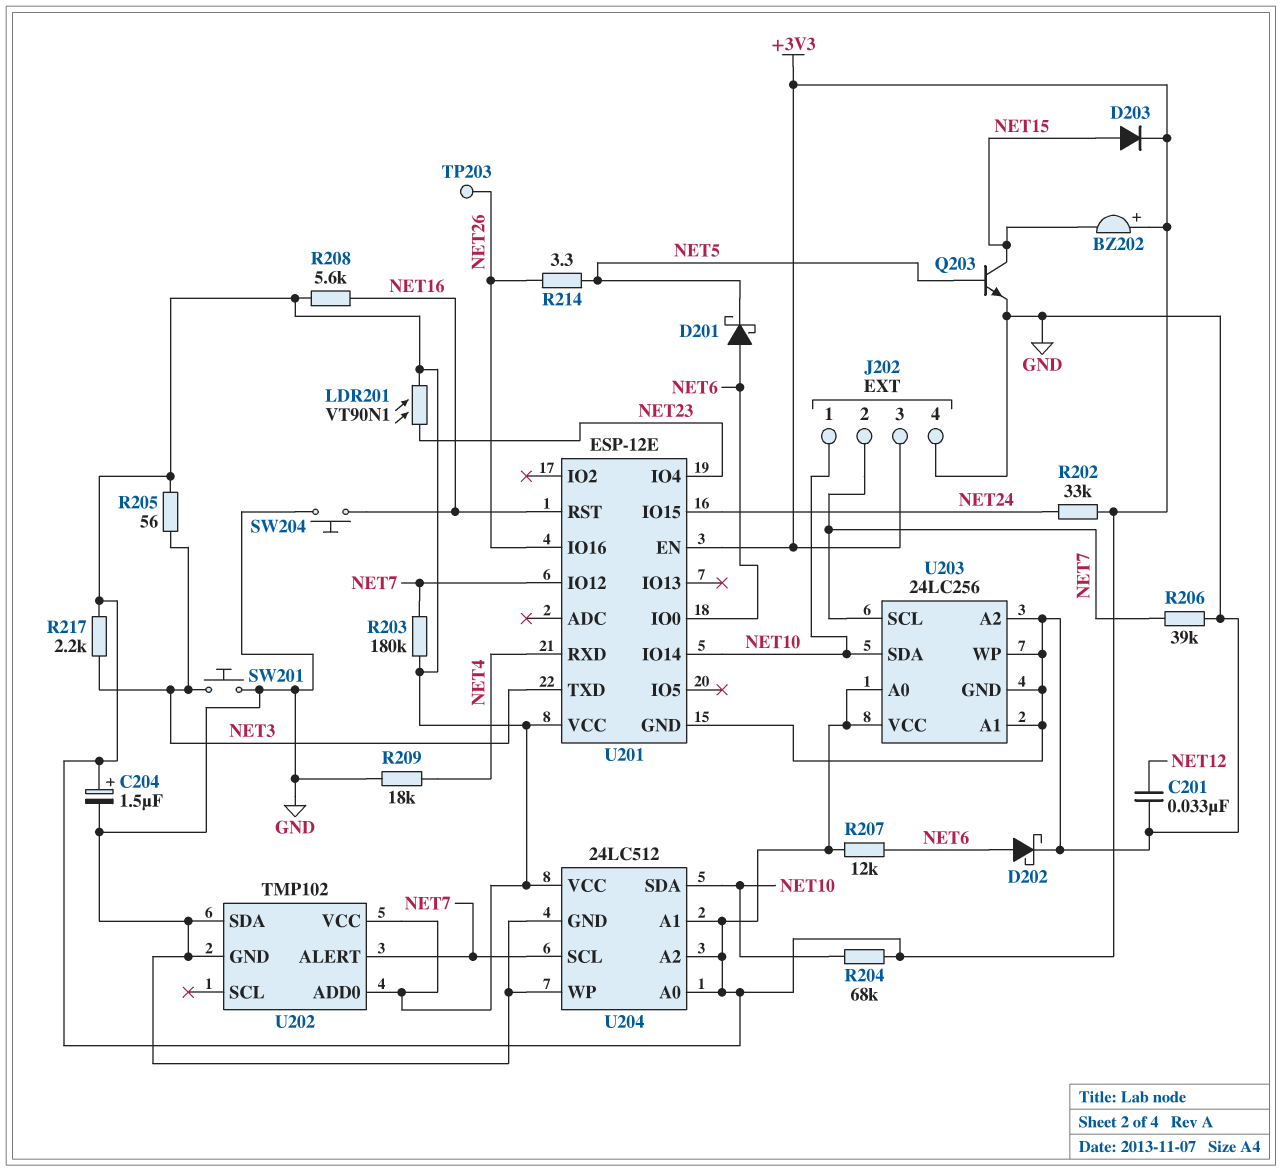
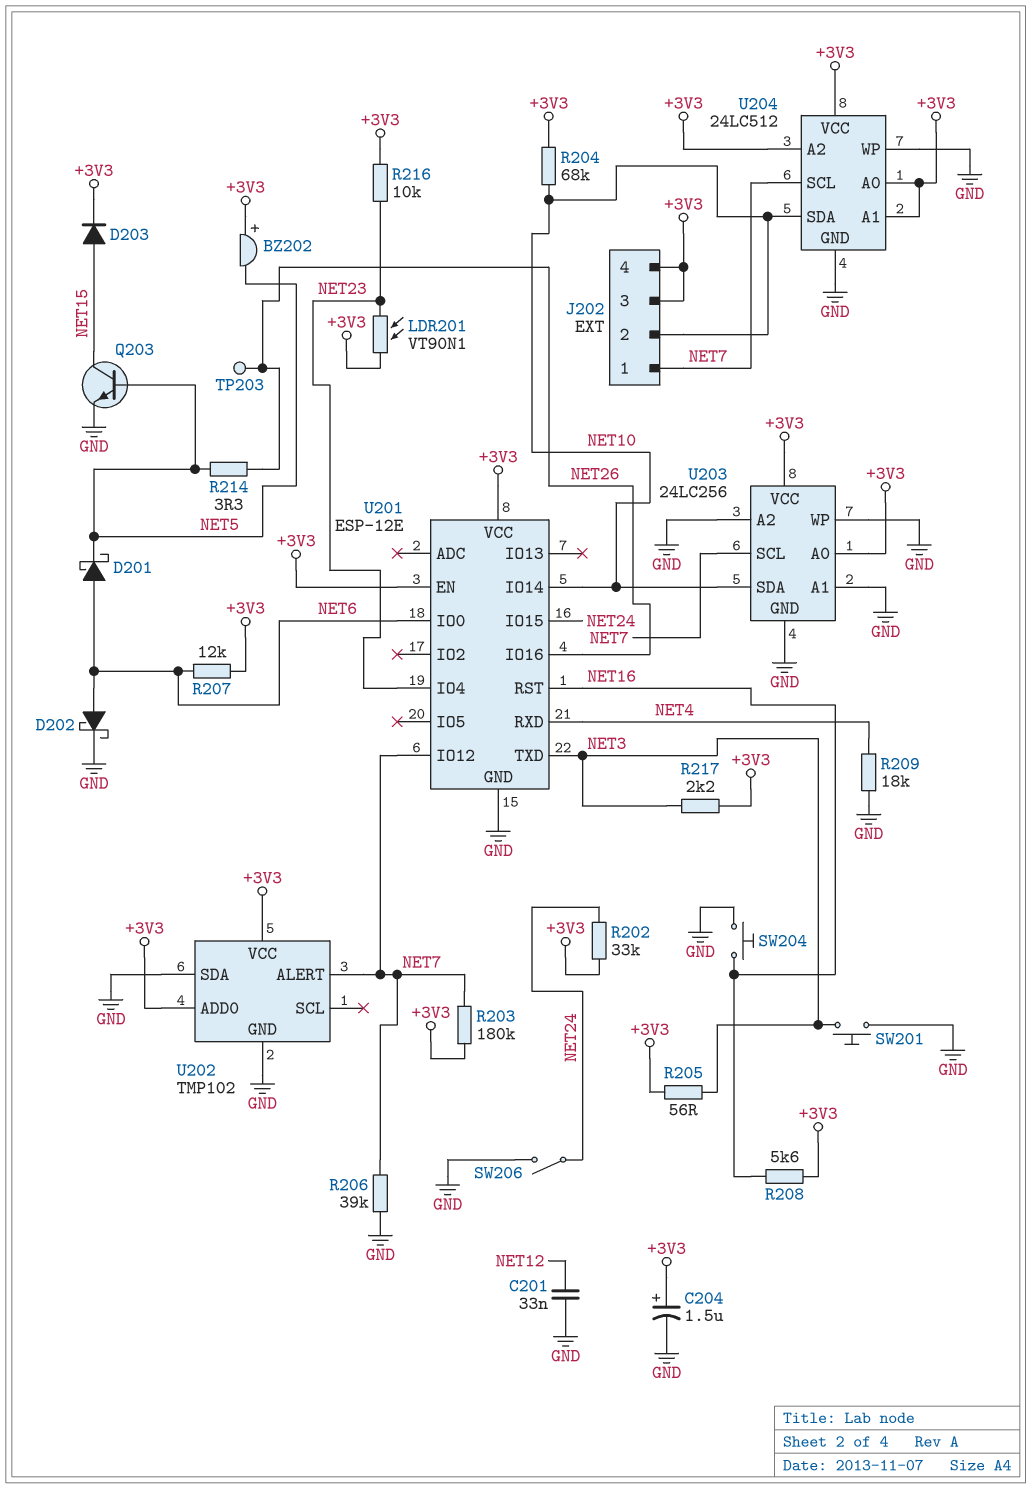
BZ202: buzzer (plus +3V3, minus NET15) -> buzzer (plus +3V3, minus NET5)
J202 pin 1: NET10 -> NET7
J202 pin 2: NET7 -> NET10
J202 pin 4: GND -> +3V3
R216: none -> 10k (+3V3, NET23)
SW206: none -> switch (GND, NET24)

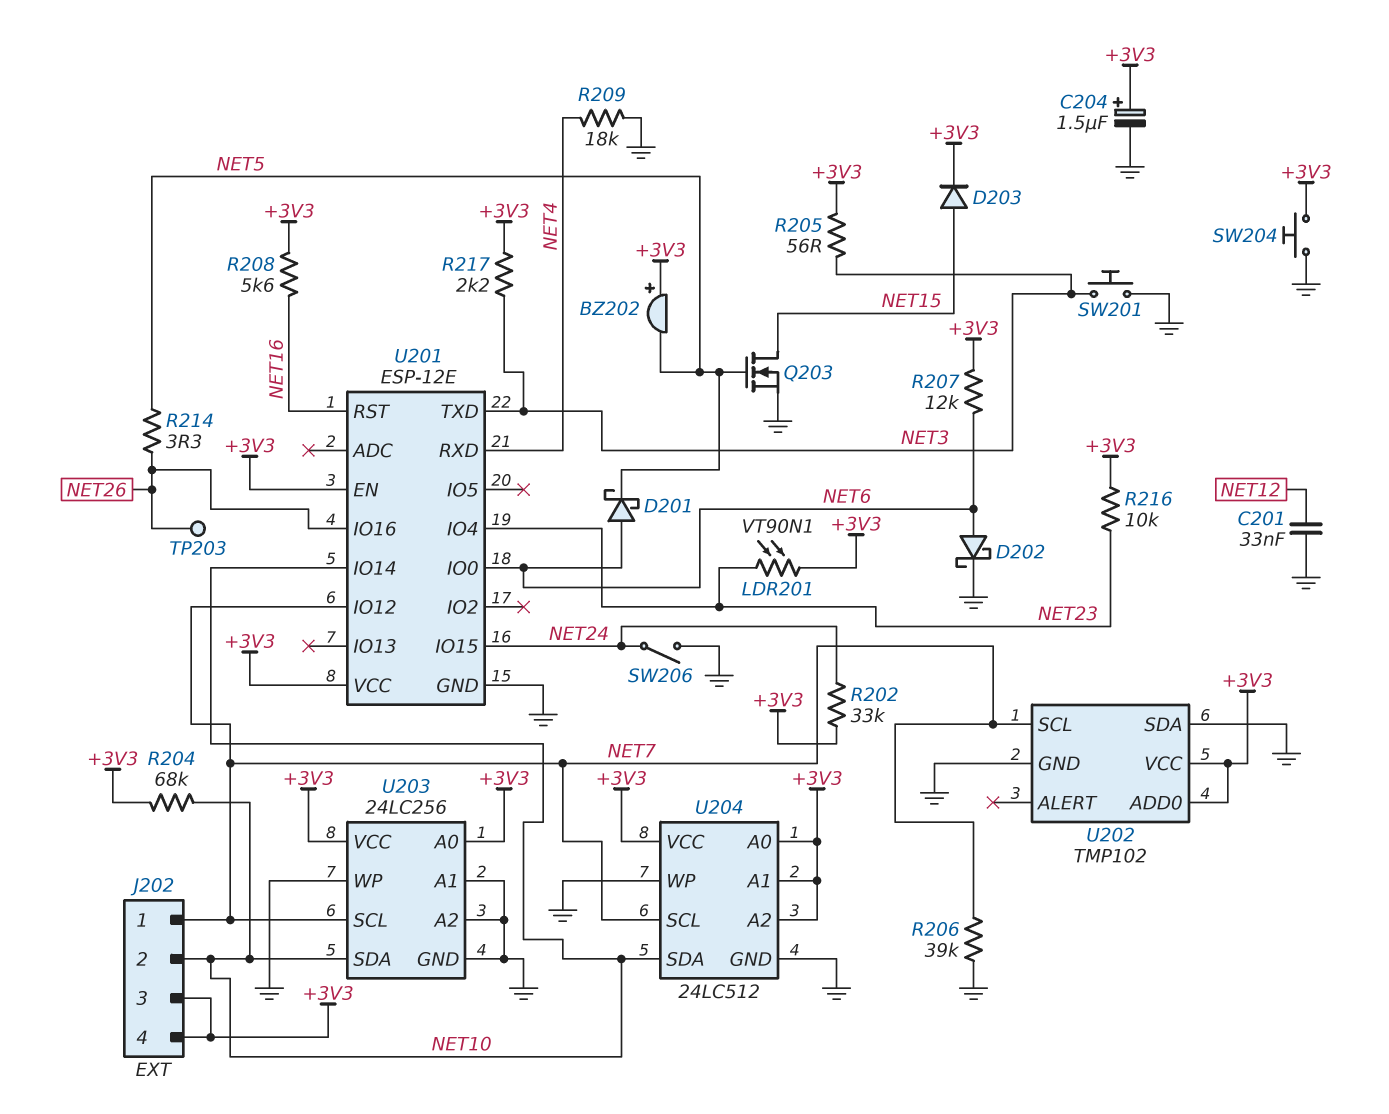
Q203: NPN (B NET5, C NET15, E GND) -> NMOS (G NET5, D NET15, S GND)
R203: 180k (+3V3, NET7) -> none
SW204: button (GND, NET16) -> button (+3V3, GND)
U202 pin ALERT: NET7 -> none
U202 pin SCL: none -> NET7

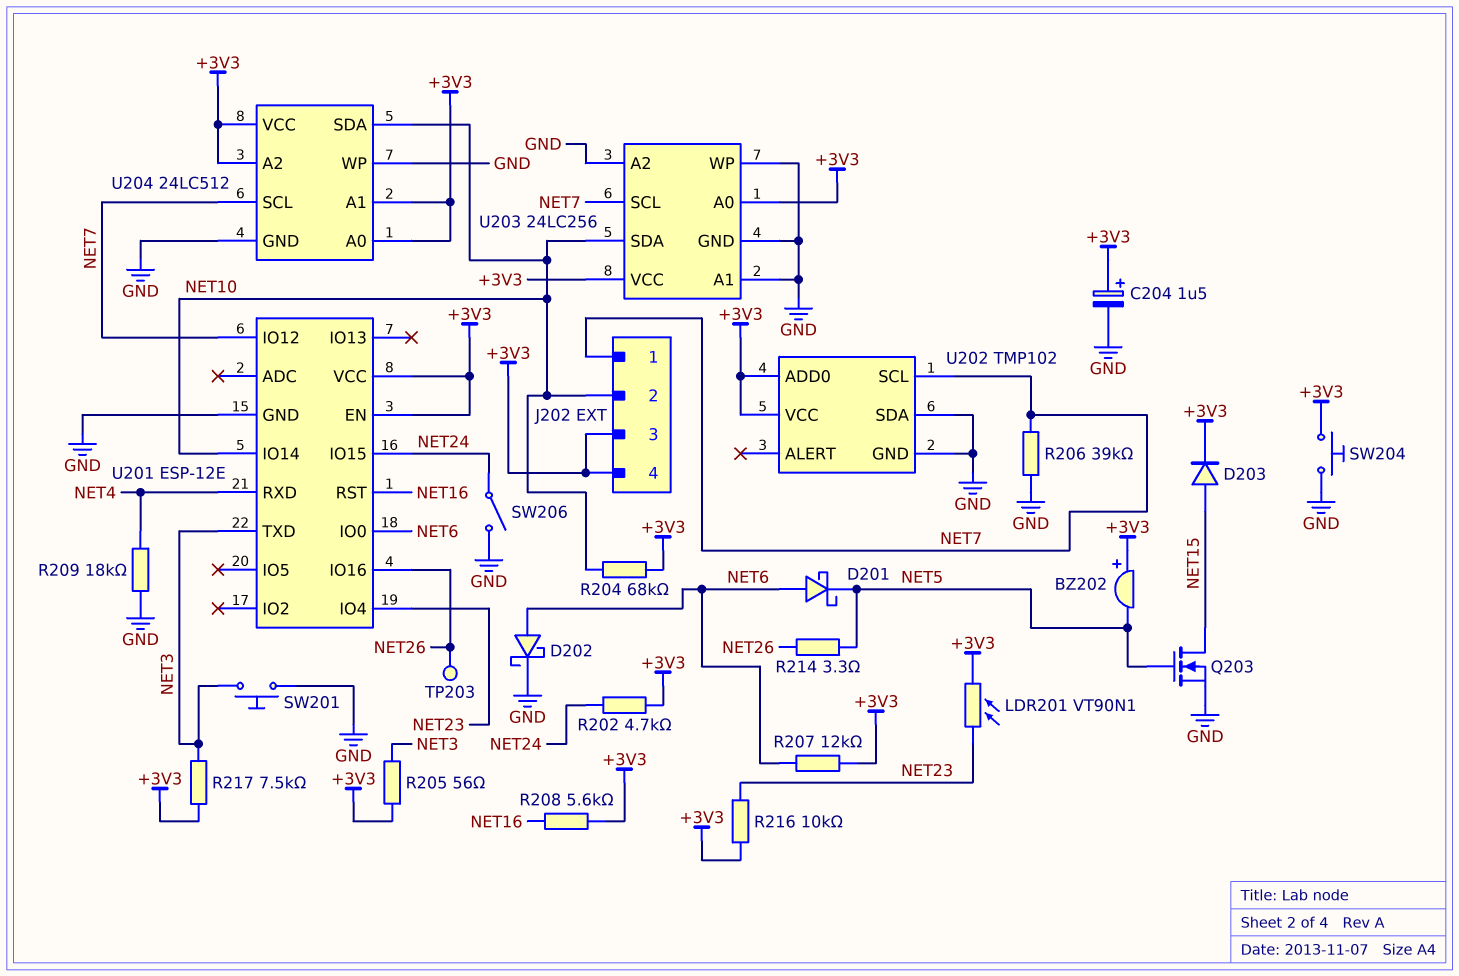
C201: 33nF (GND, NET12) -> none
R202: 33k (+3V3, NET24) -> 4.7k (+3V3, NET24)
R217: 2.2k (+3V3, NET3) -> 7.5k (+3V3, NET3)

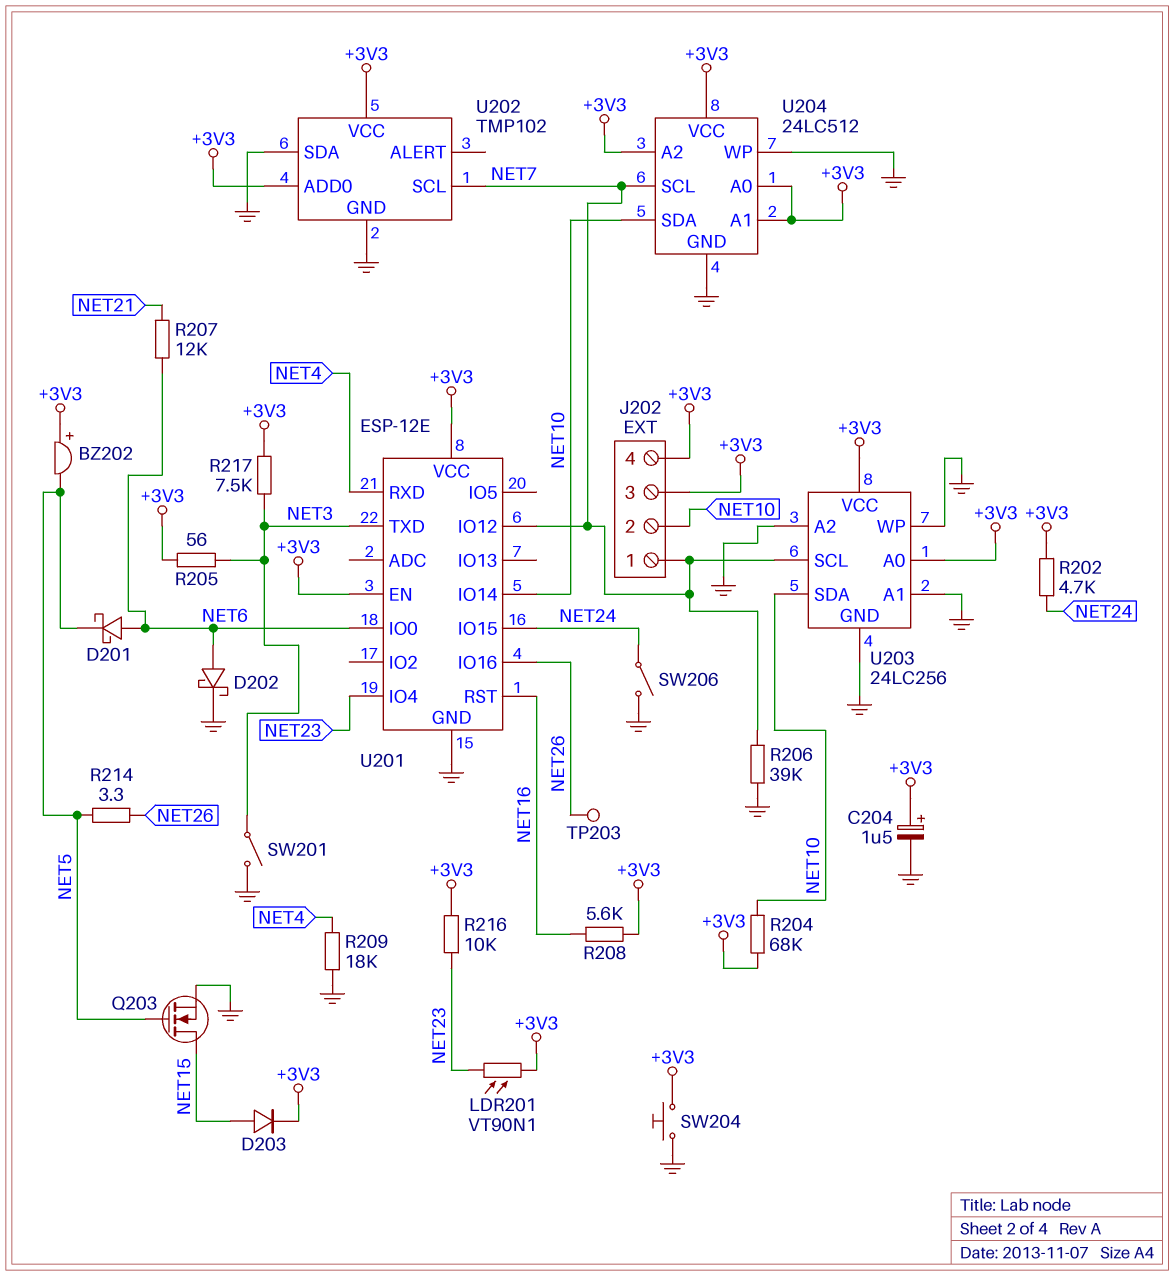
R207: 12k (+3V3, NET6) -> 12k (NET6, NET21)
SW201: button (GND, NET3) -> switch (GND, NET3)

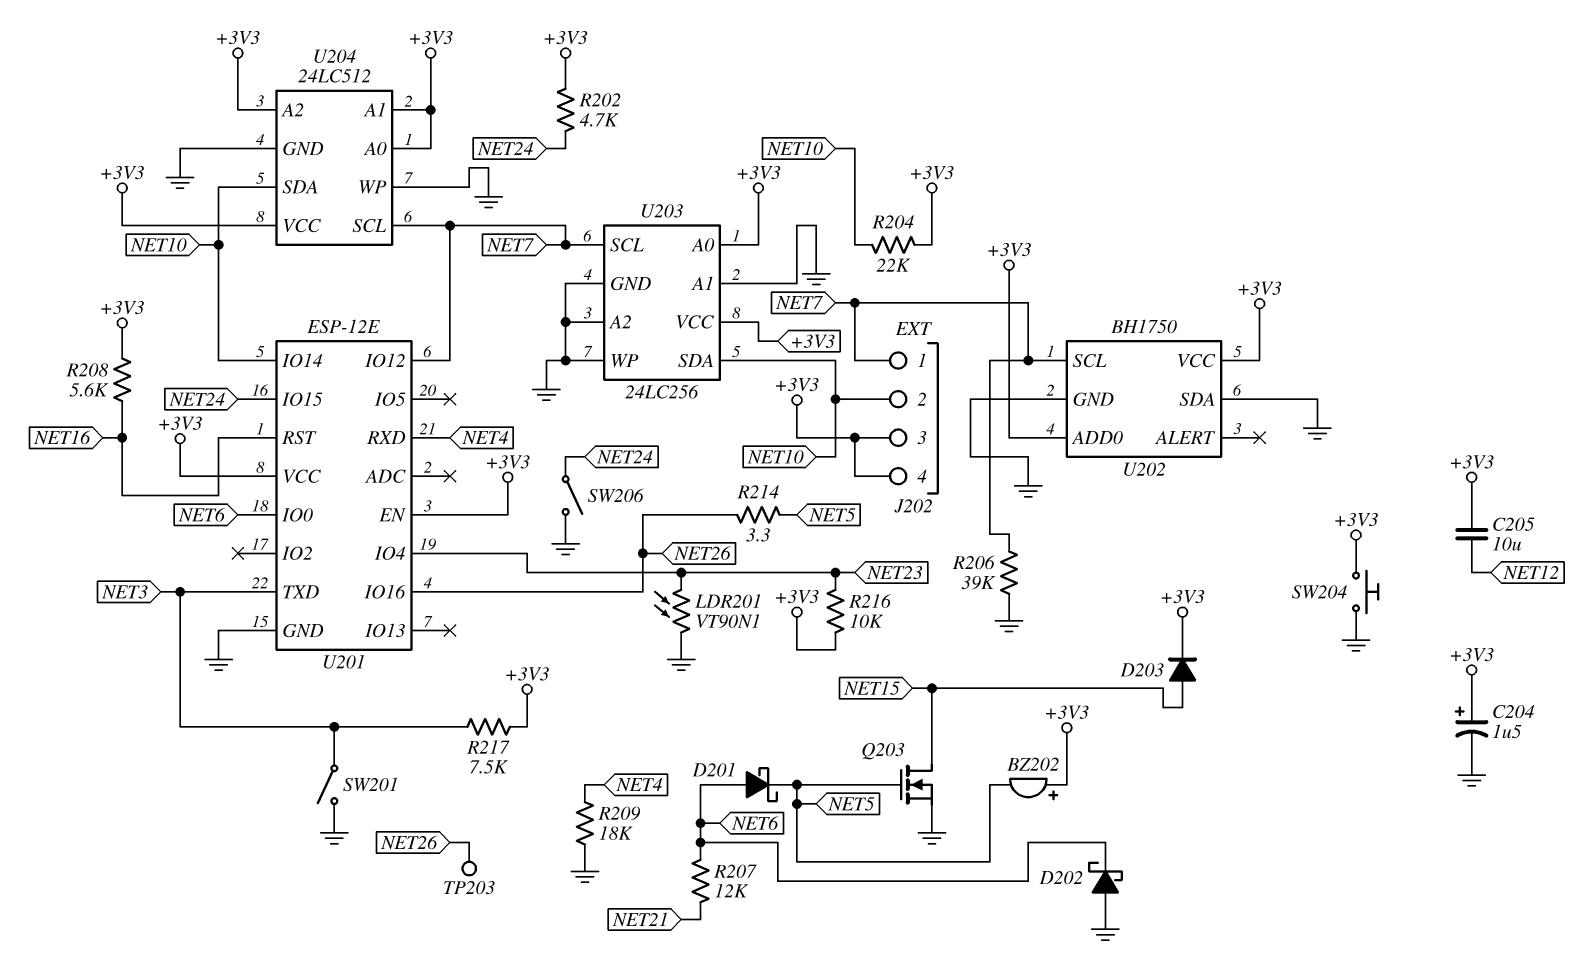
C205: none -> 10uF (+3V3, NET12)
D202: schottky (A NET6, K GND) -> schottky (A GND, K NET6)
LDR201: VT90N1 (+3V3, NET23) -> VT90N1 (GND, NET23)
R204: 68k (+3V3, NET10) -> 22k (+3V3, NET10)
R205: 56 (+3V3, NET3) -> none
U202: TMP102 -> BH1750

